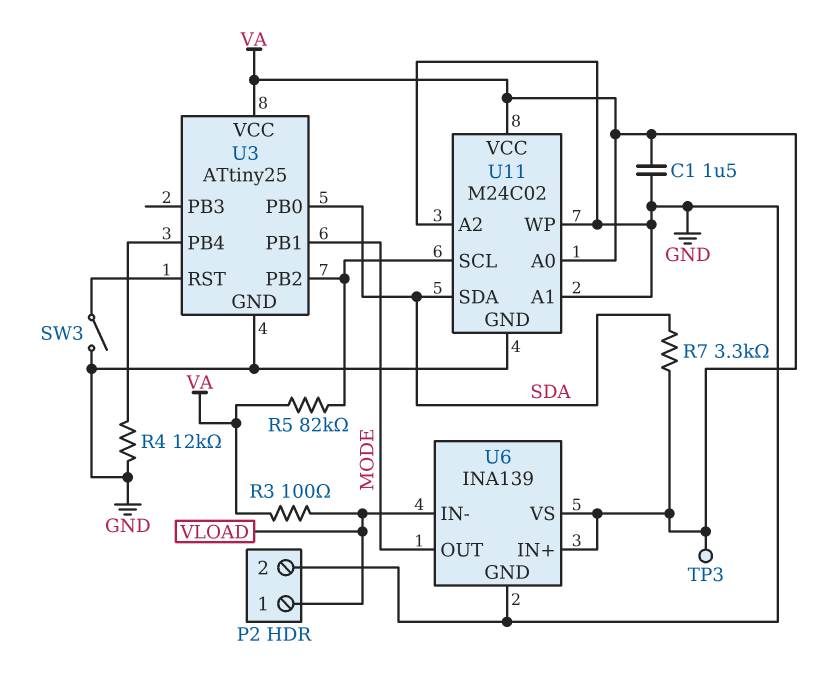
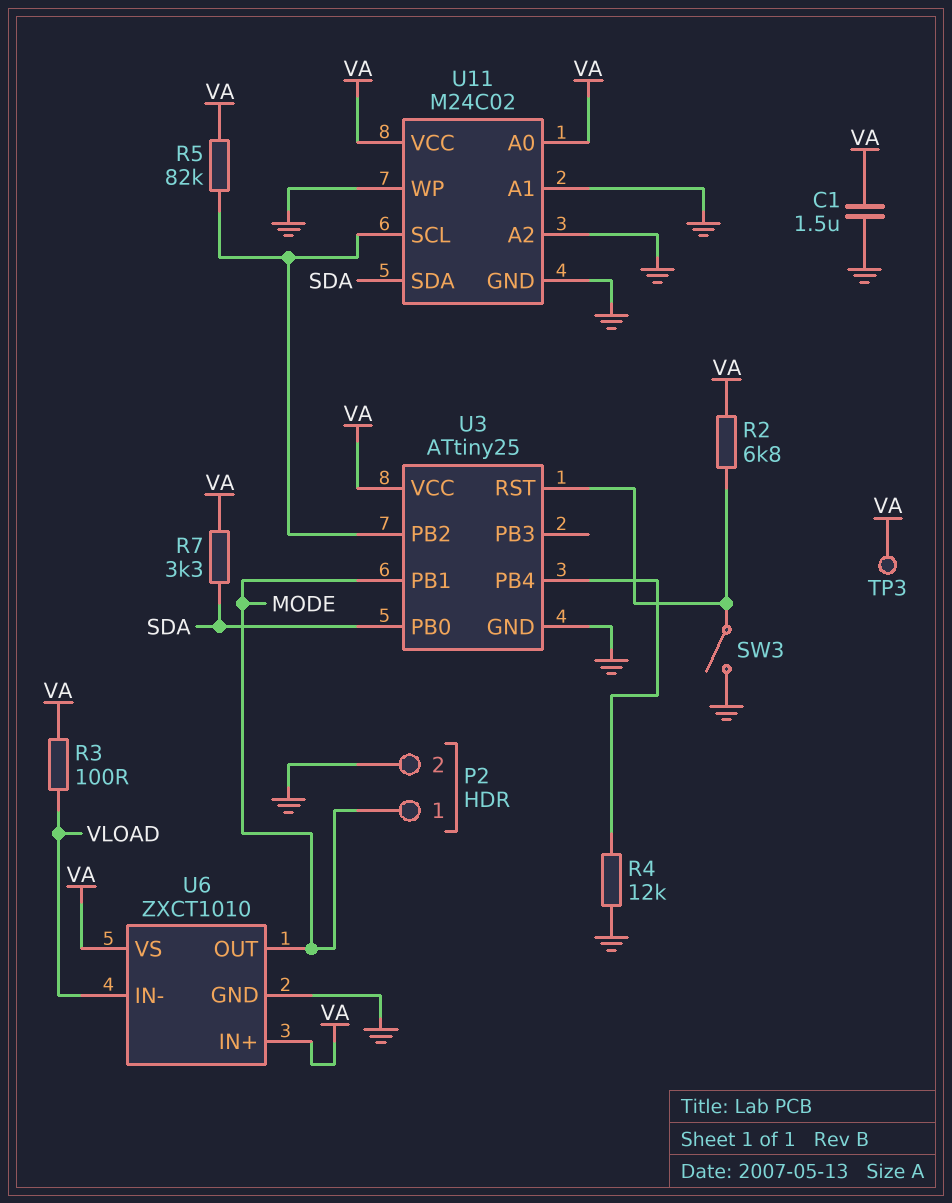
P2 pin 1: VLOAD -> MODE
R2: none -> 6.8k (U3/RST, VA)
U6: INA139 -> ZXCT1010

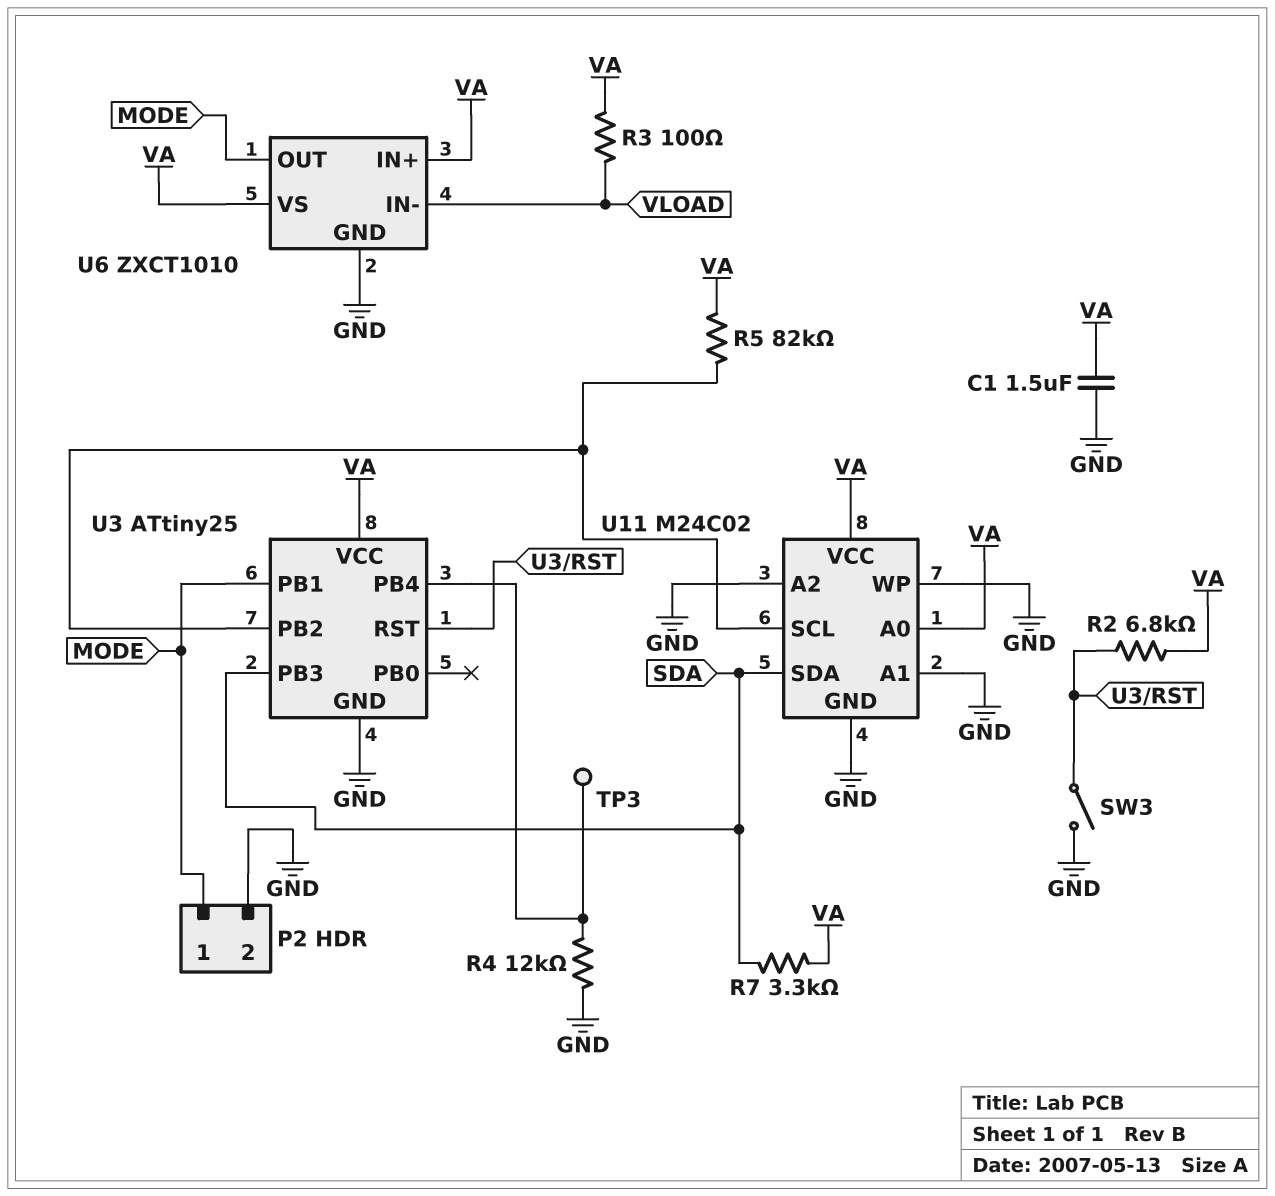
TP3: test point (VA) -> test point (U3/PB4)
U3 pin PB0: SDA -> none
U3 pin PB3: none -> SDA

